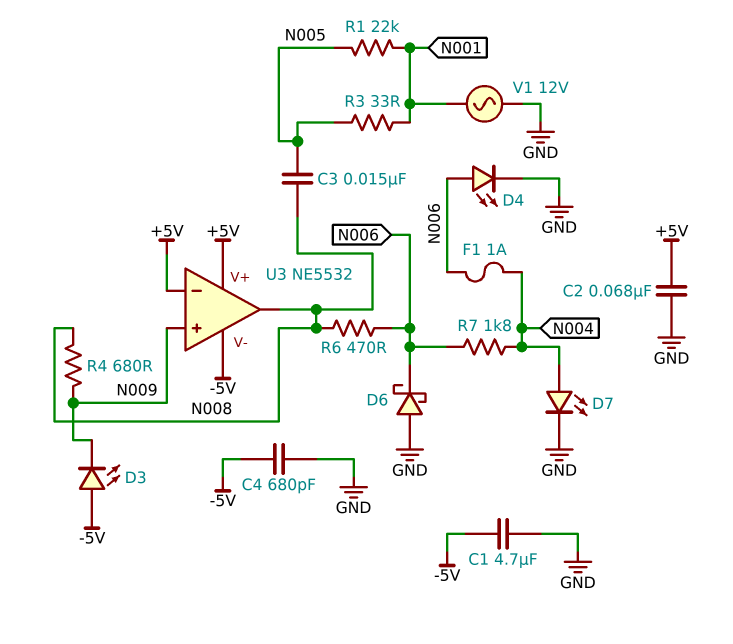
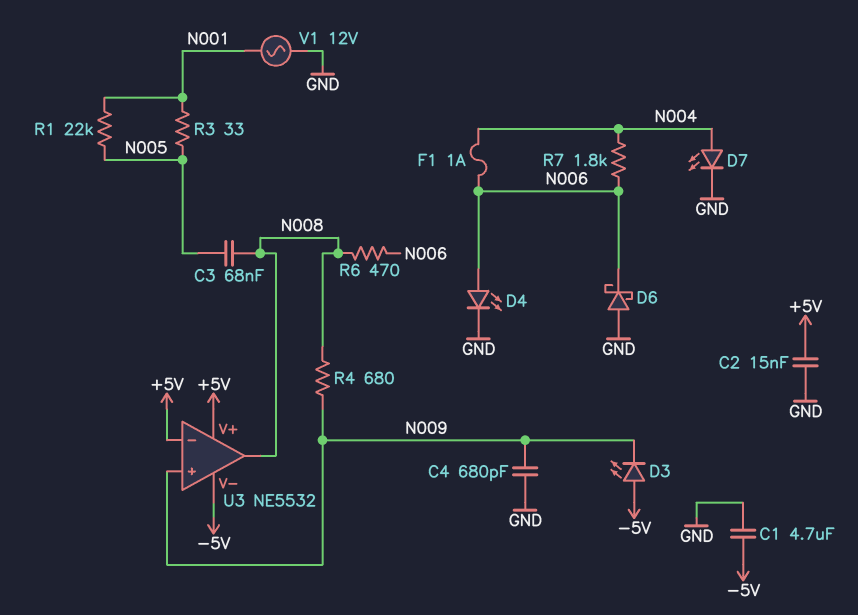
C2: 68nF (+5V, GND) -> 15nF (+5V, GND)
C3: 15nF (N005, N008) -> 68nF (N005, N008)
C4: 680pF (-5V, GND) -> 680pF (GND, N009)

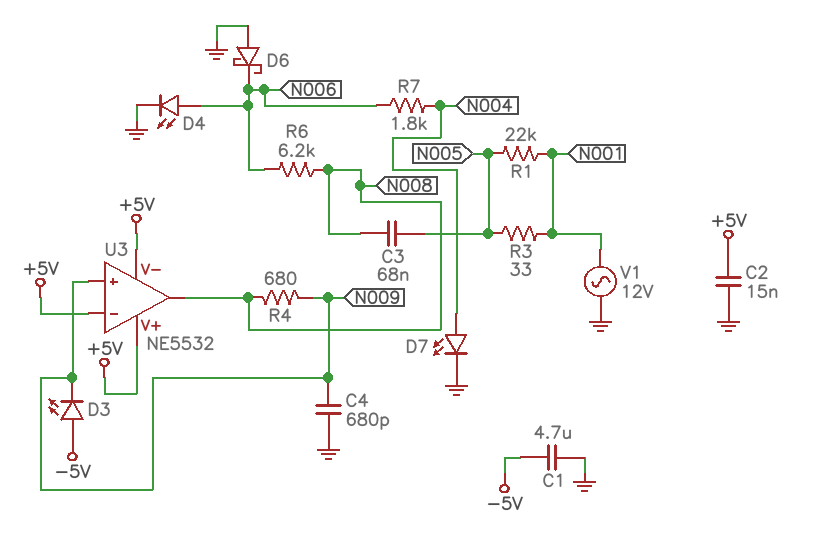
F1: 1A (N004, N006) -> none
R6: 470 (N006, N008) -> 6.2k (N006, N008)
U3 pin V-: -5V -> +5V

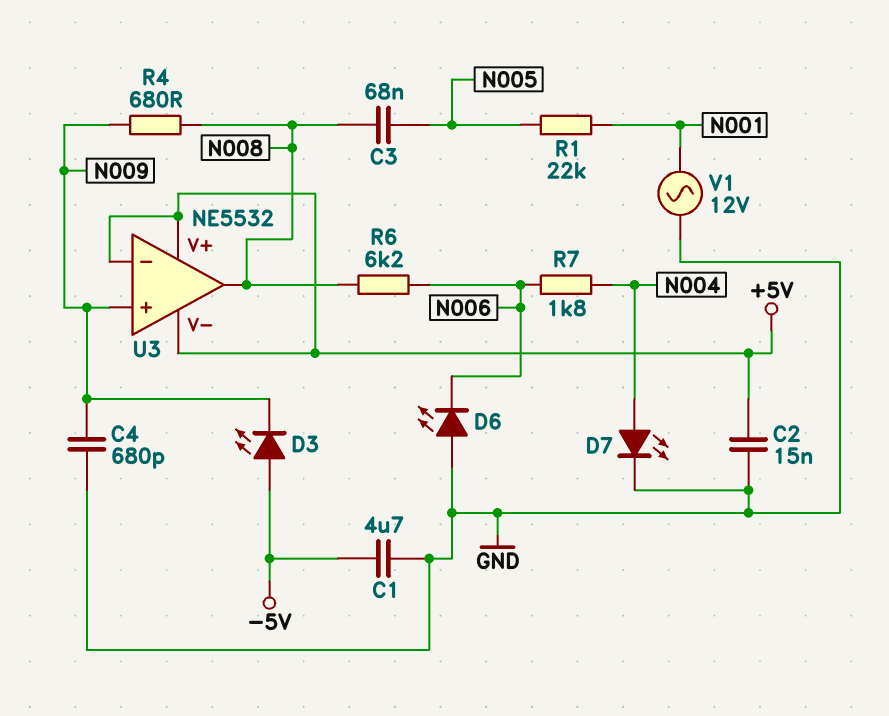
D4: LED (A N006, K GND) -> none
D6: schottky (A GND, K N006) -> LED (A GND, K N006)
R3: 33 (N001, N005) -> none

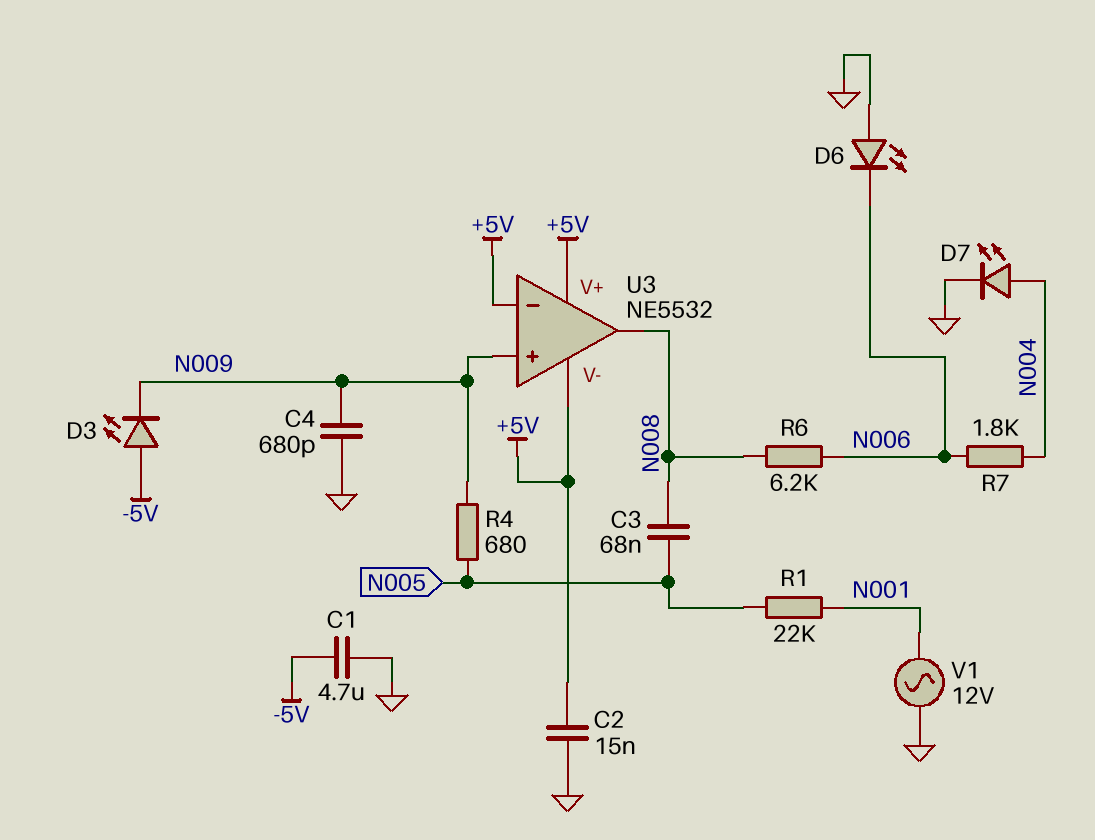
R4: 680 (N008, N009) -> 680 (N005, N009)

